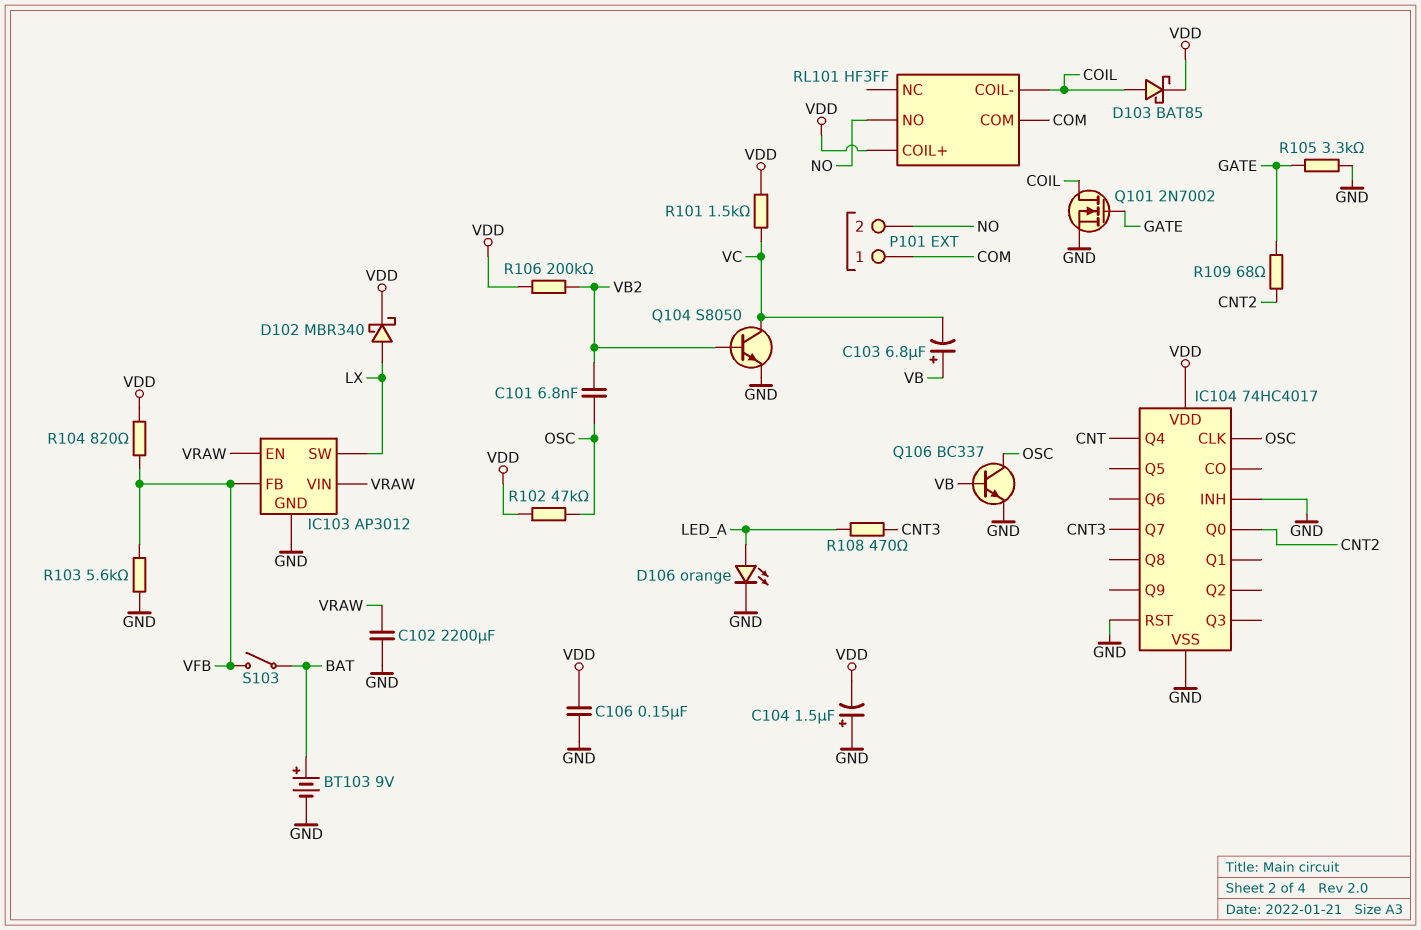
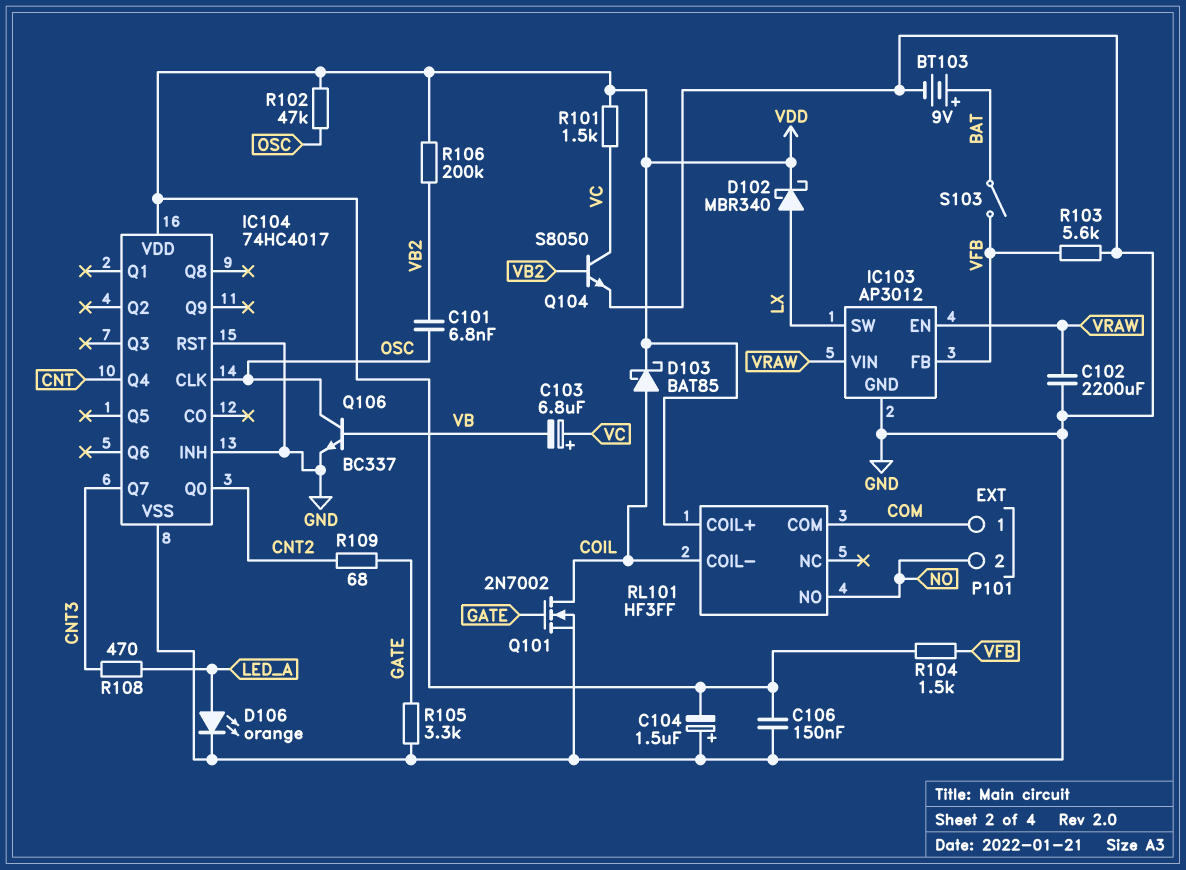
C103: 6.8uF (plus VB, minus VC) -> 6.8uF (plus VC, minus VB)
R104: 820 (VDD, VFB) -> 1.5k (VDD, VFB)

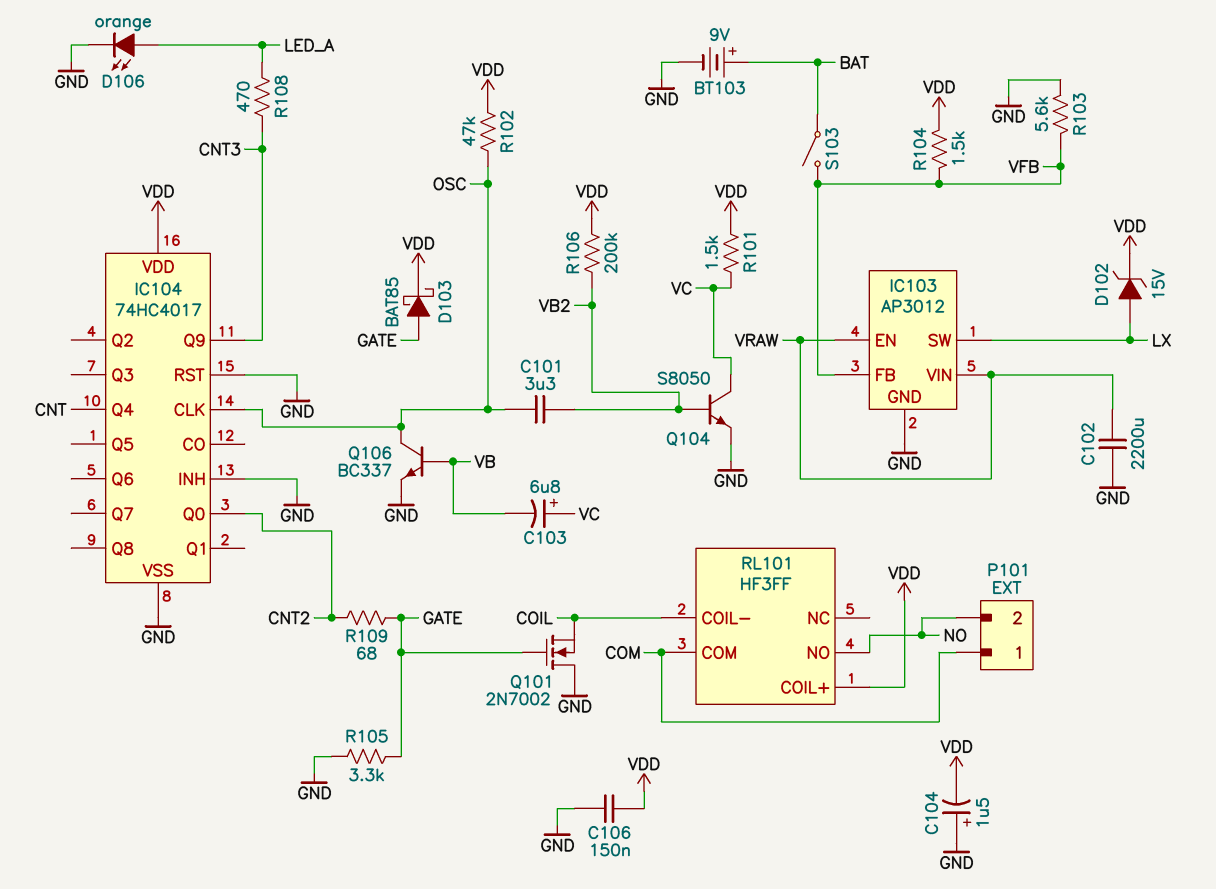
C101: 6.8nF (OSC, VB2) -> 3.3uF (OSC, VB2)
D102: schottky MBR340 (A LX, K VDD) -> zener 15V (A LX, K VDD)
D103: schottky BAT85 (A COIL, K VDD) -> schottky BAT85 (A GATE, K VDD)
IC104 pin Q7: CNT3 -> none
IC104 pin Q9: none -> CNT3
Q101: NMOS 2N7002 (G GATE, D COIL, S GND) -> NMOS 2N7002 (G GATE, D GND, S COIL)

